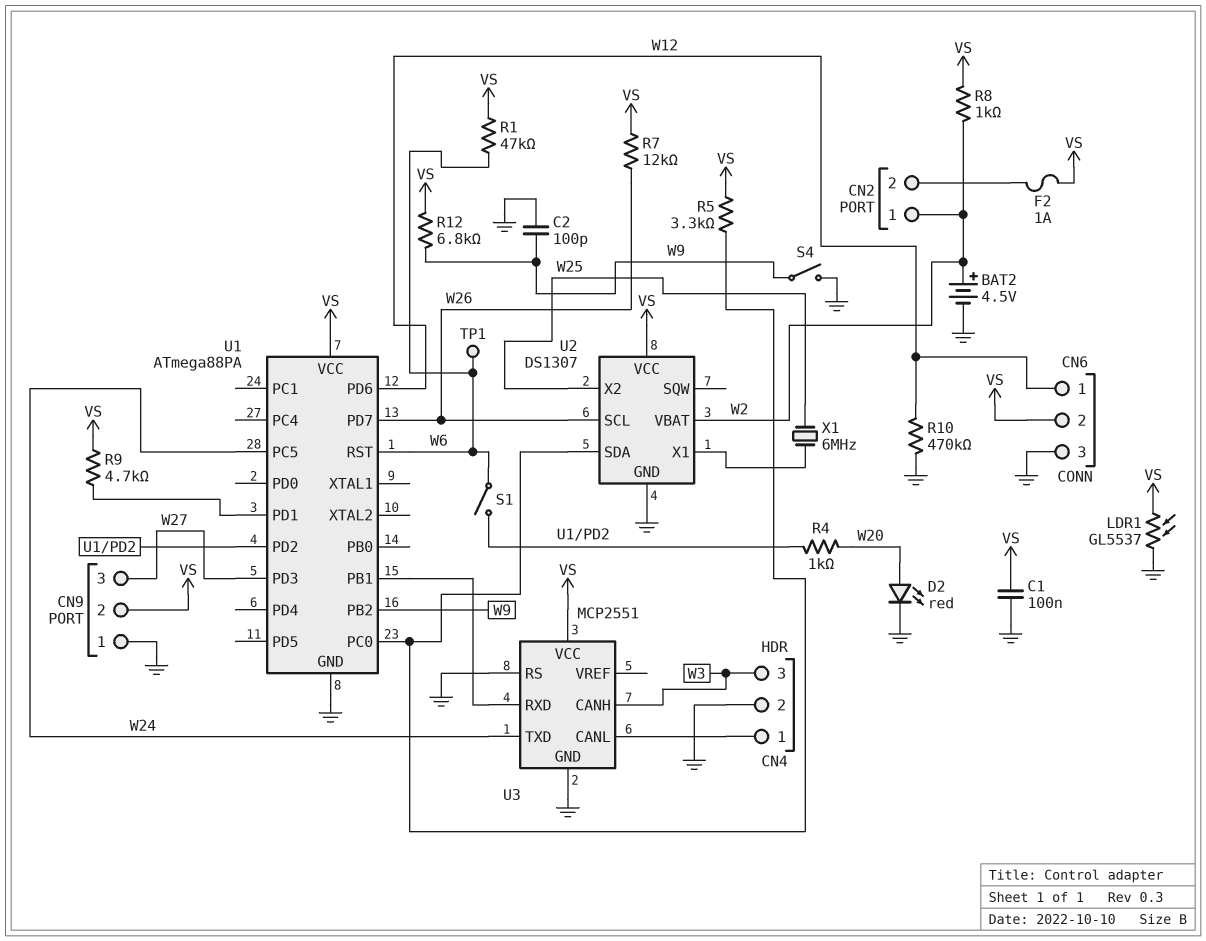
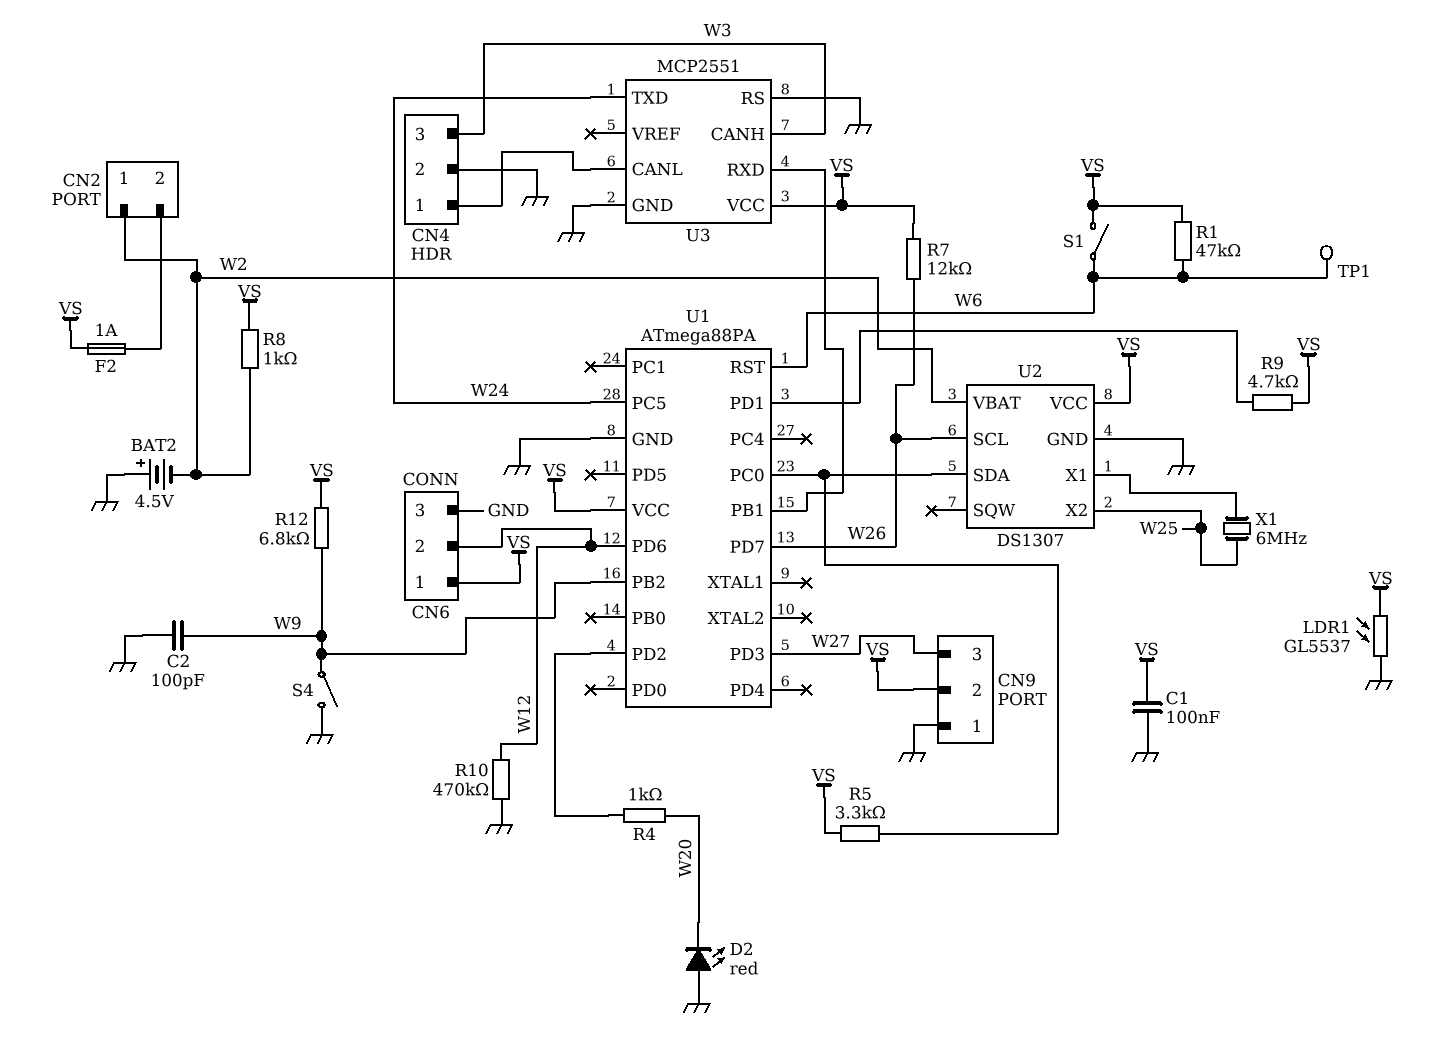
BAT2: 4.5V (plus W2, minus GND) -> 4.5V (plus GND, minus W2)
CN6 pin 1: W12 -> VS
CN6 pin 2: VS -> W12
D2: LED red (A W20, K GND) -> LED red (A GND, K W20)
S1: switch (U1/PD2, W6) -> switch (VS, W6)

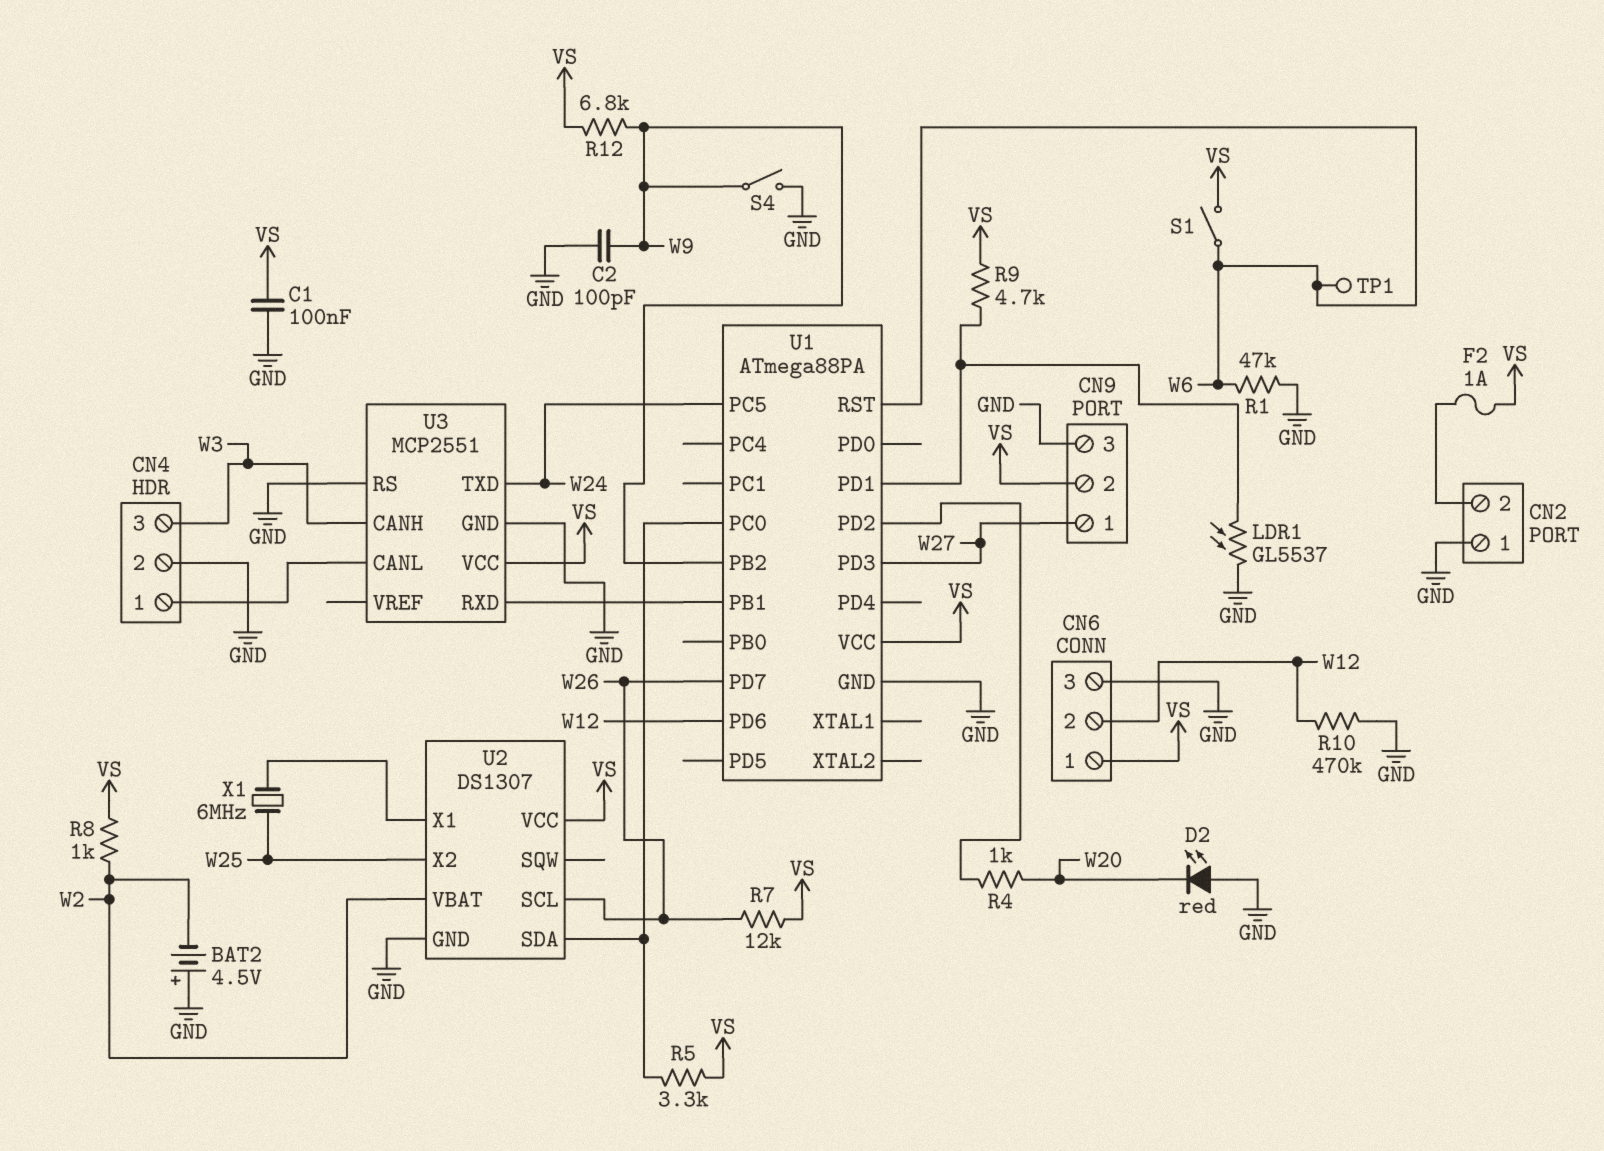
CN2 pin 1: W2 -> GND
CN9 pin 1: GND -> W27
CN9 pin 3: W27 -> GND
LDR1: GL5537 (GND, VS) -> GL5537 (GND, U1/PD1)
R1: 47k (VS, W6) -> 47k (GND, W6)

